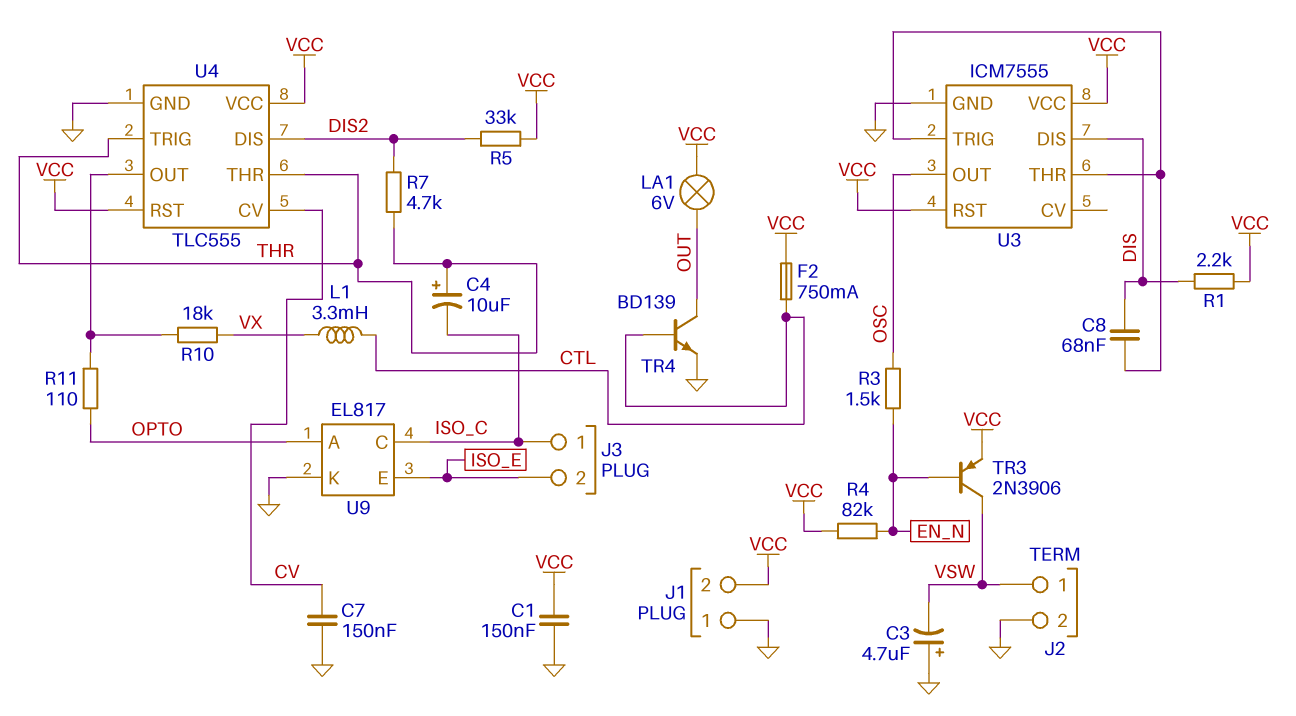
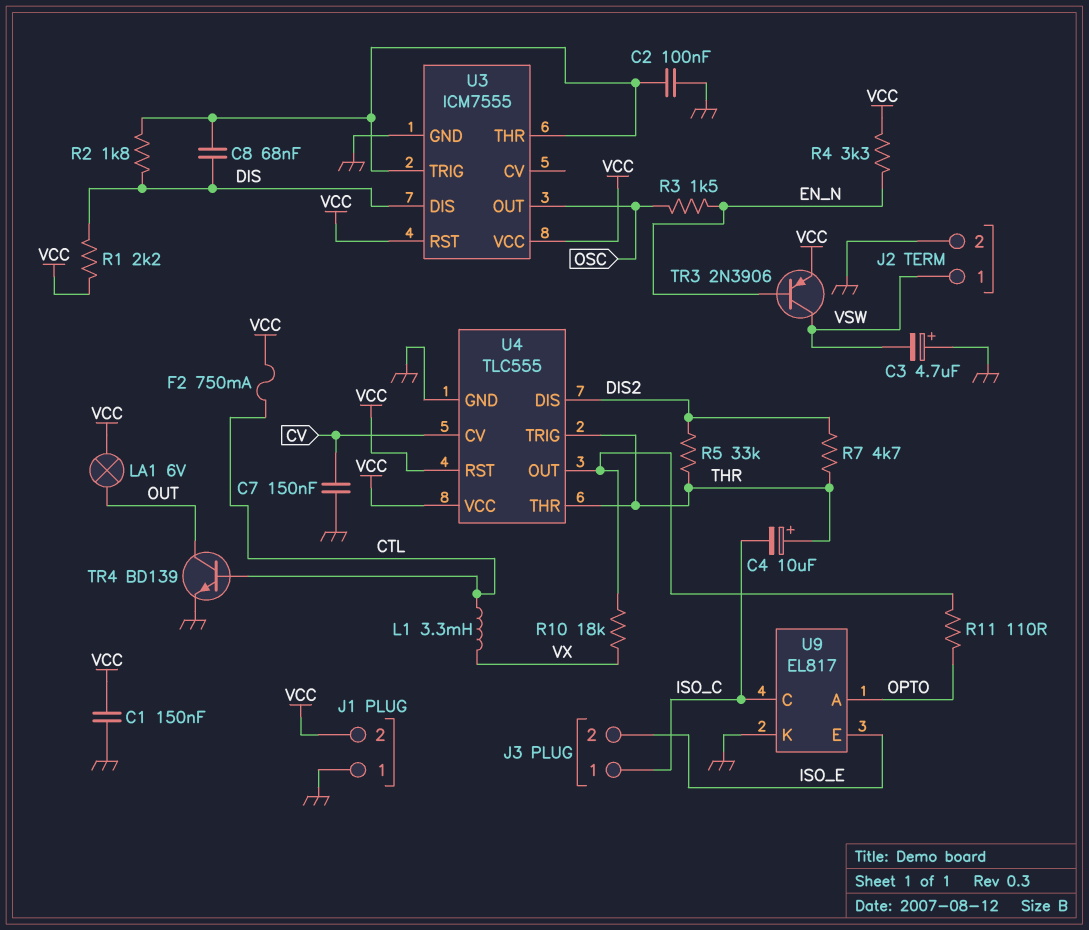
C2: none -> 100nF (GND, U3/THR)
R2: none -> 1.8k (DIS, U3/THR)
R4: 82k (EN_N, VCC) -> 3.3k (EN_N, VCC)
R5: 33k (DIS2, VCC) -> 33k (DIS2, THR)

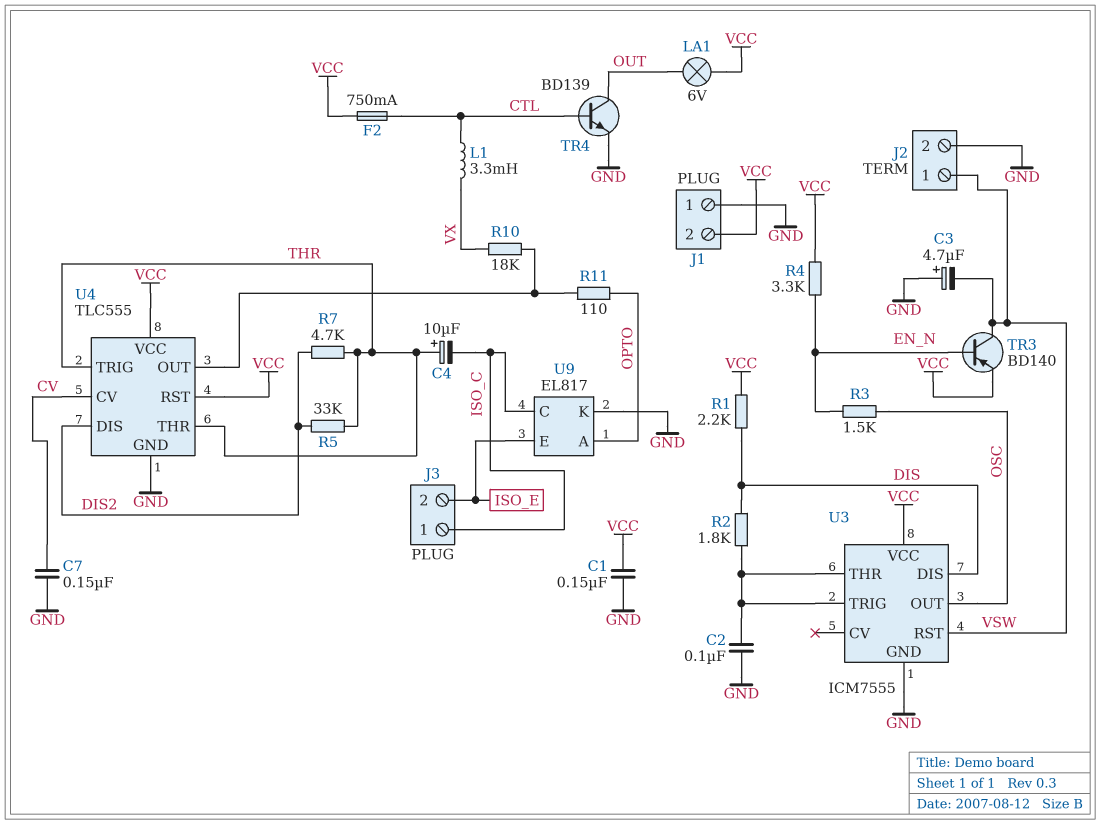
C8: 68nF (DIS, U3/THR) -> none
TR3: PNP 2N3906 (B EN_N, C VSW, E VCC) -> PNP BD140 (B EN_N, C VSW, E VCC)
U3 pin RST: VCC -> VSW

